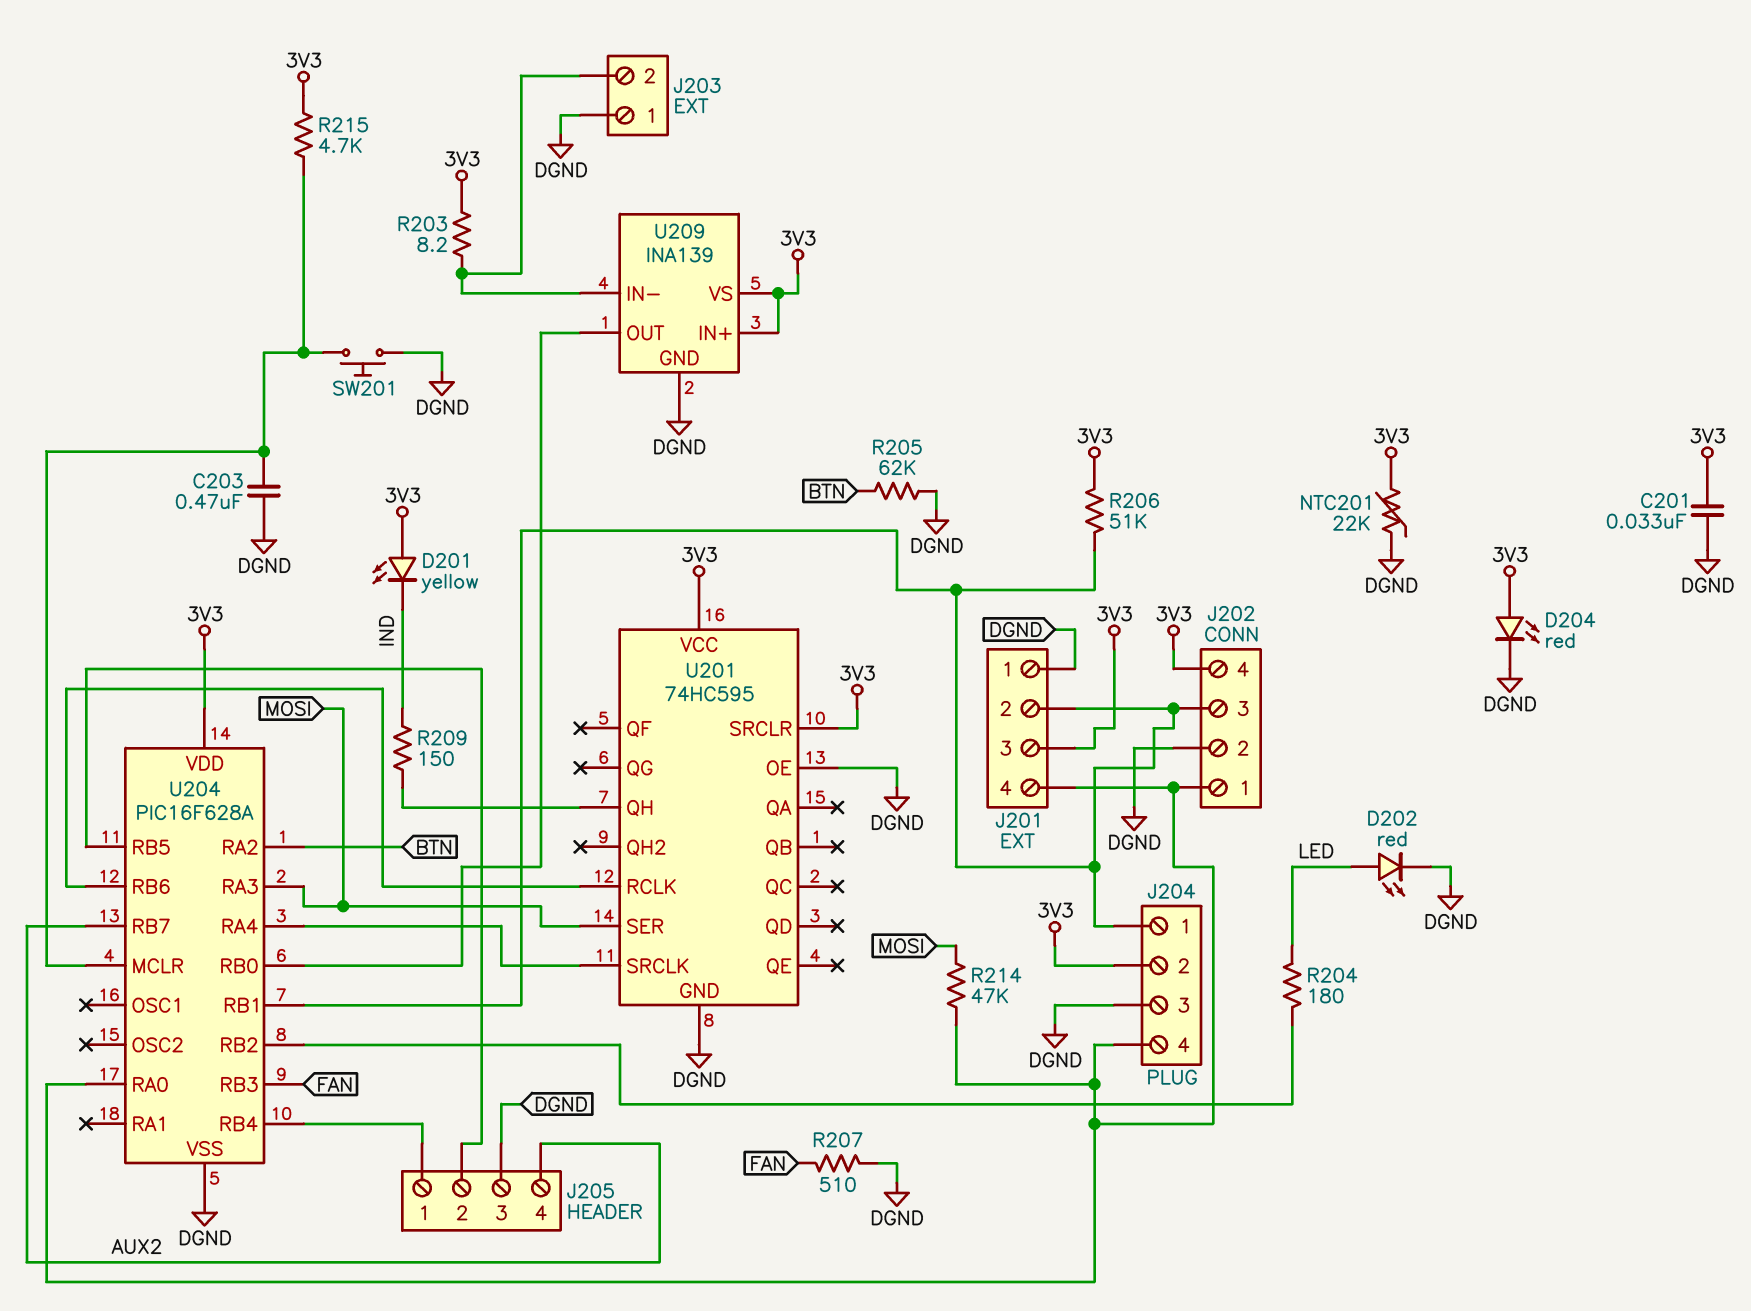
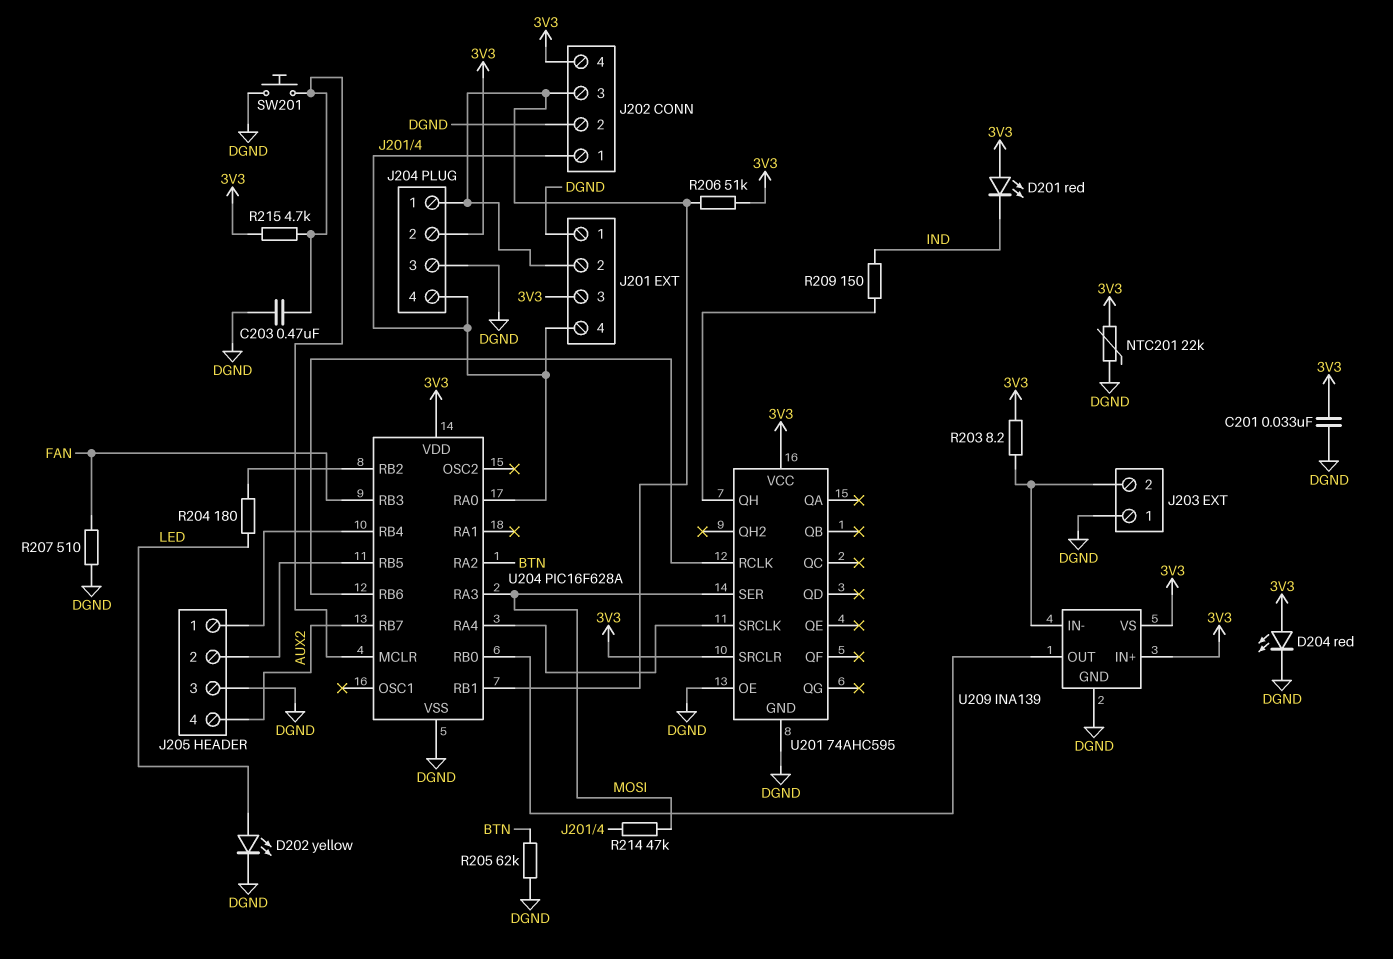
D201: LED yellow (A 3V3, K IND) -> LED red (A 3V3, K IND)
D202: LED red (A LED, K DGND) -> LED yellow (A LED, K DGND)
U201: 74HC595 -> 74AHC595

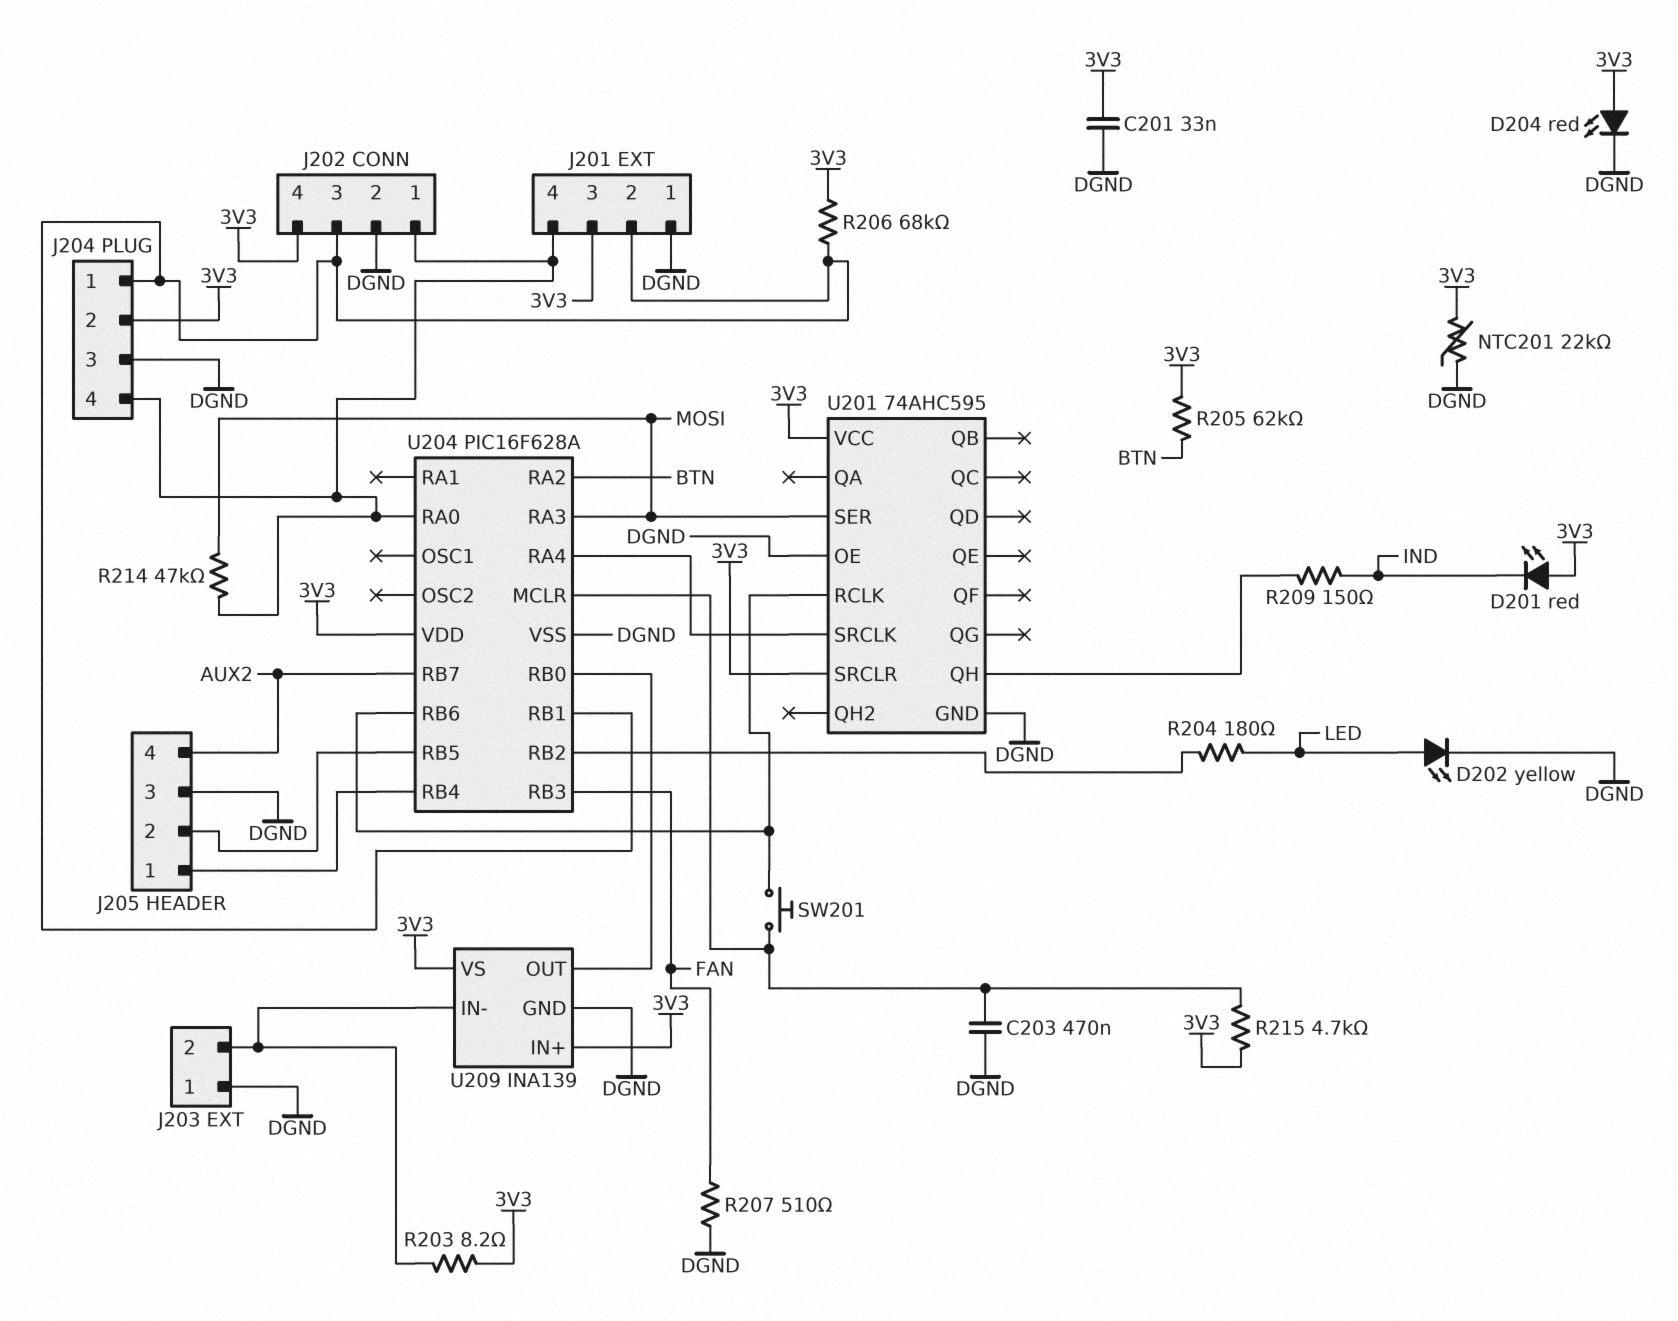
R205: 62k (BTN, DGND) -> 62k (3V3, BTN)
R206: 51k (3V3, J201/2) -> 68k (3V3, J201/2)
SW201: button (DGND, U204/MCLR) -> button (U201/RCLK, U204/MCLR)

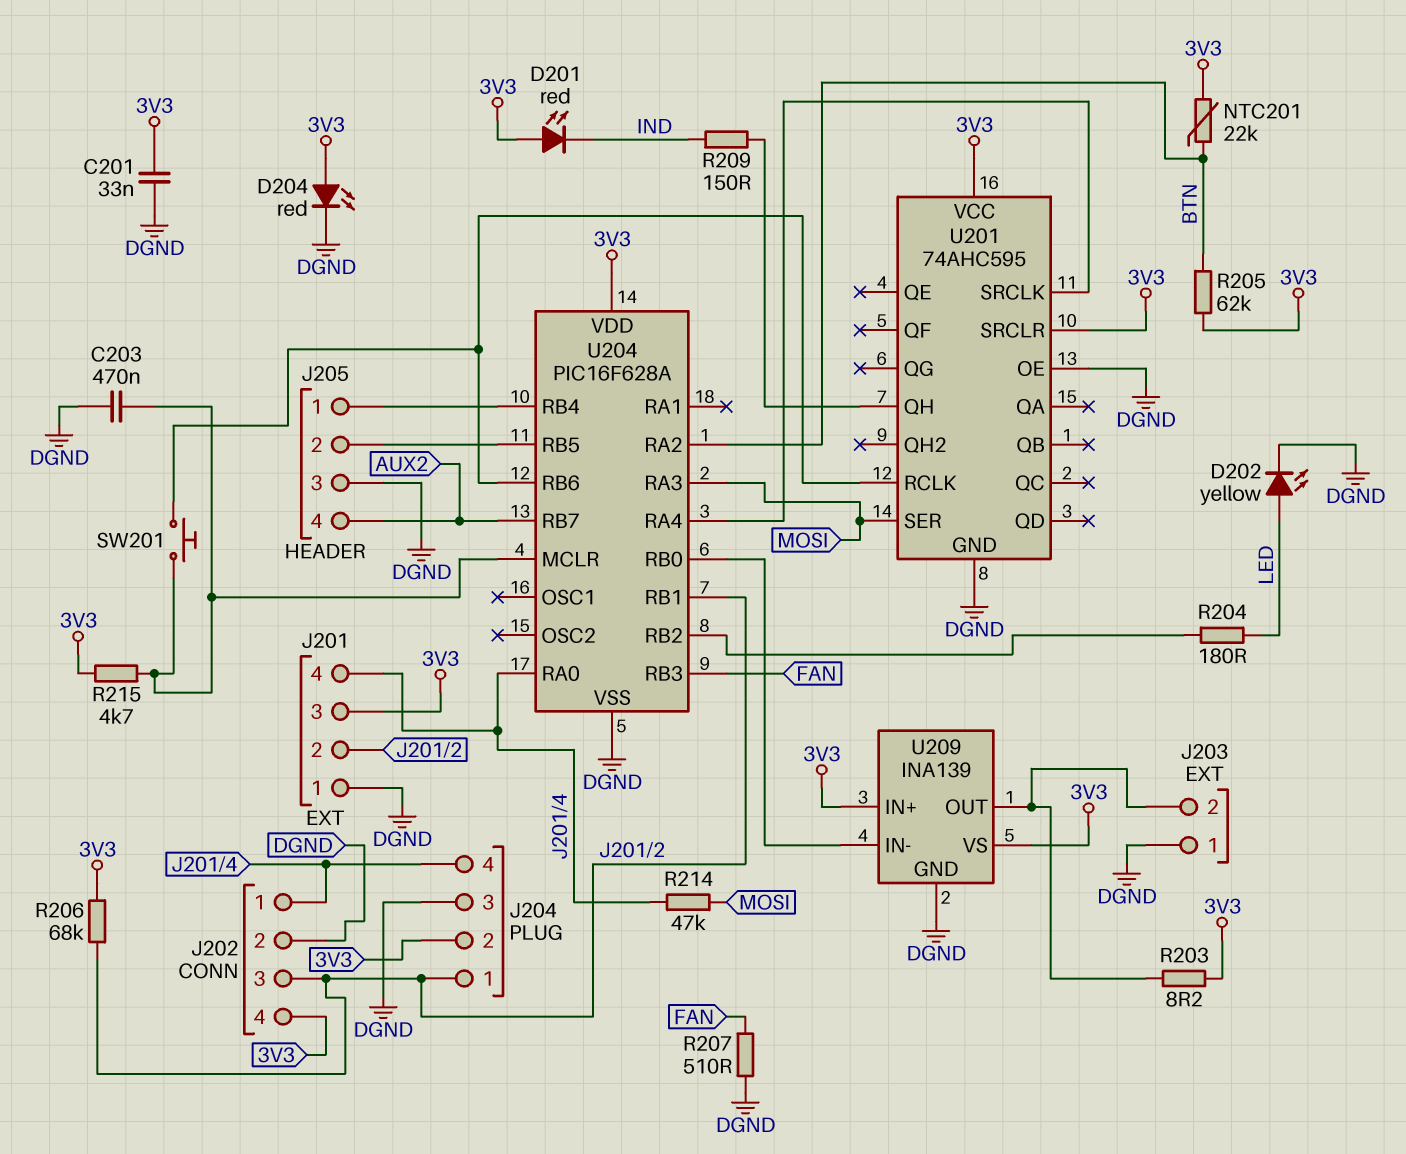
NTC201: 22k (3V3, DGND) -> 22k (3V3, BTN)
U209 pin IN-: J203/2 -> U204/RB0
U209 pin OUT: U204/RB0 -> J203/2

